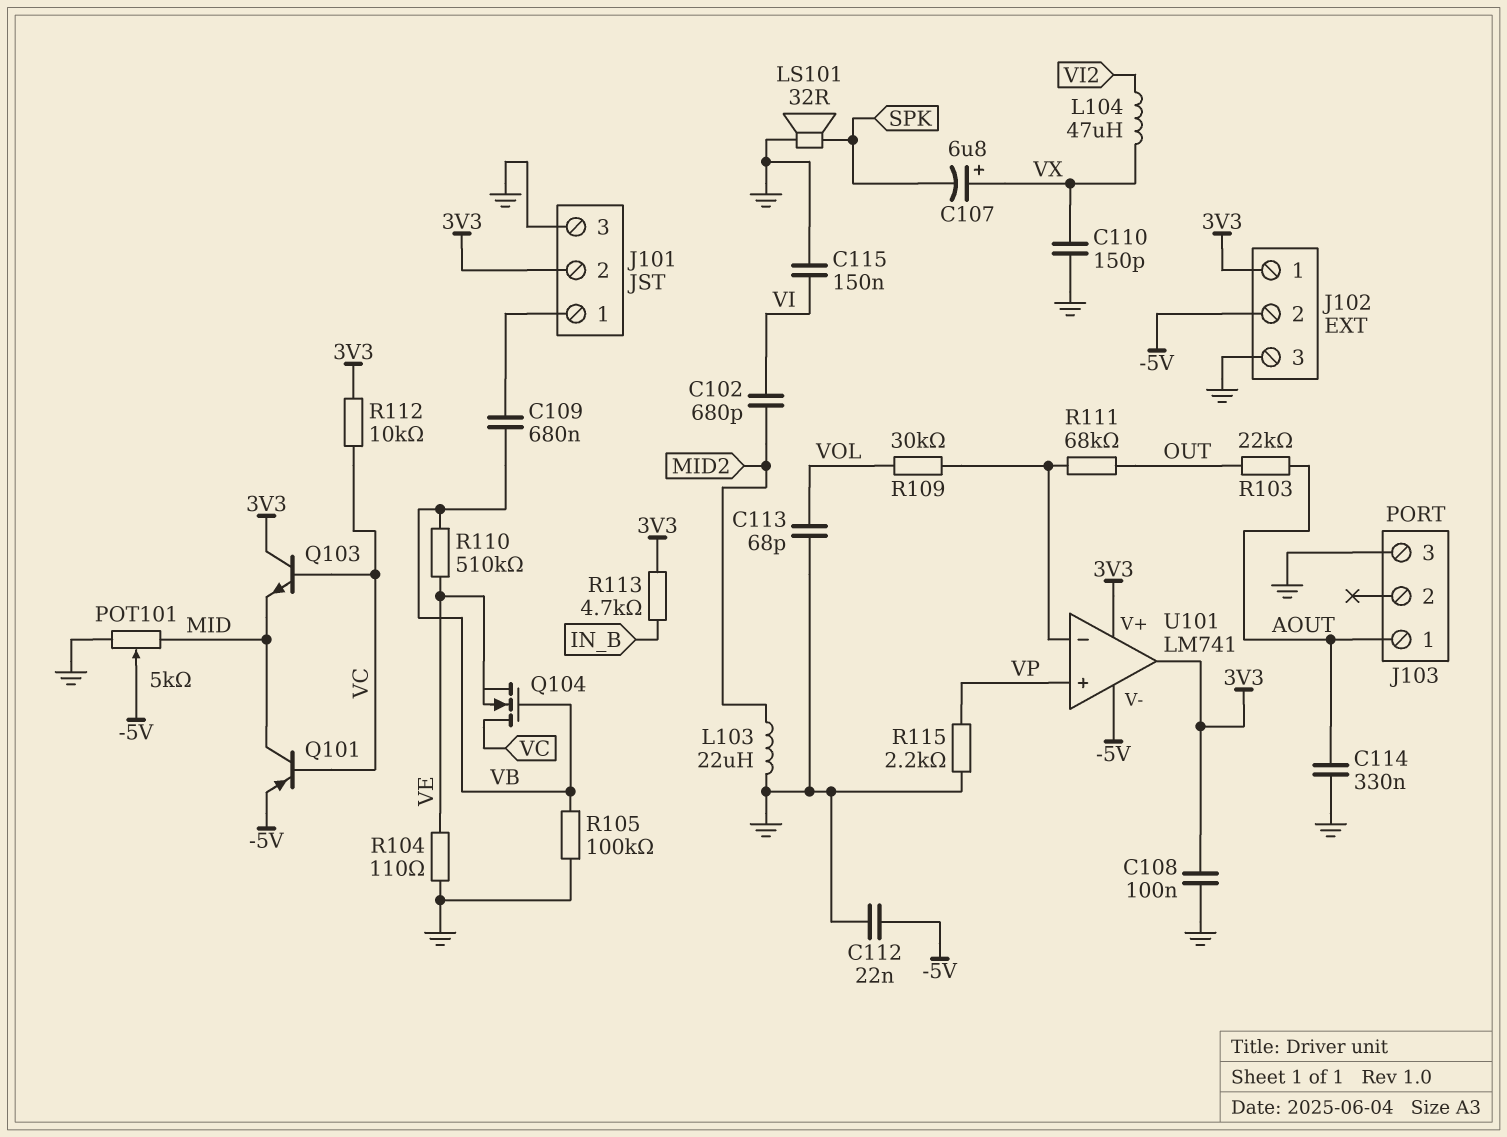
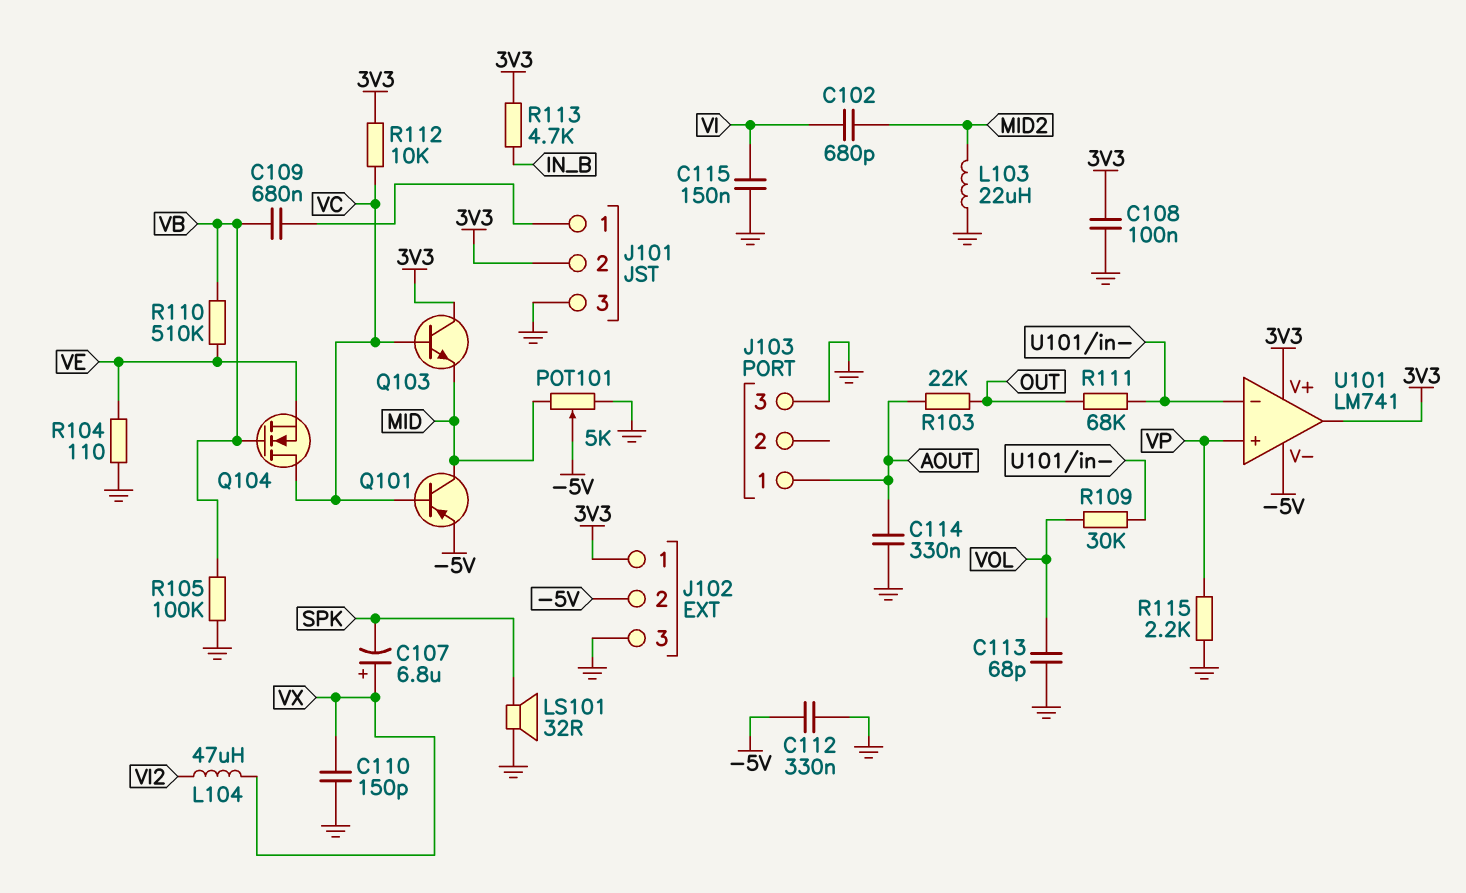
C112: 22nF (-5V, GND) -> 330nF (-5V, GND)

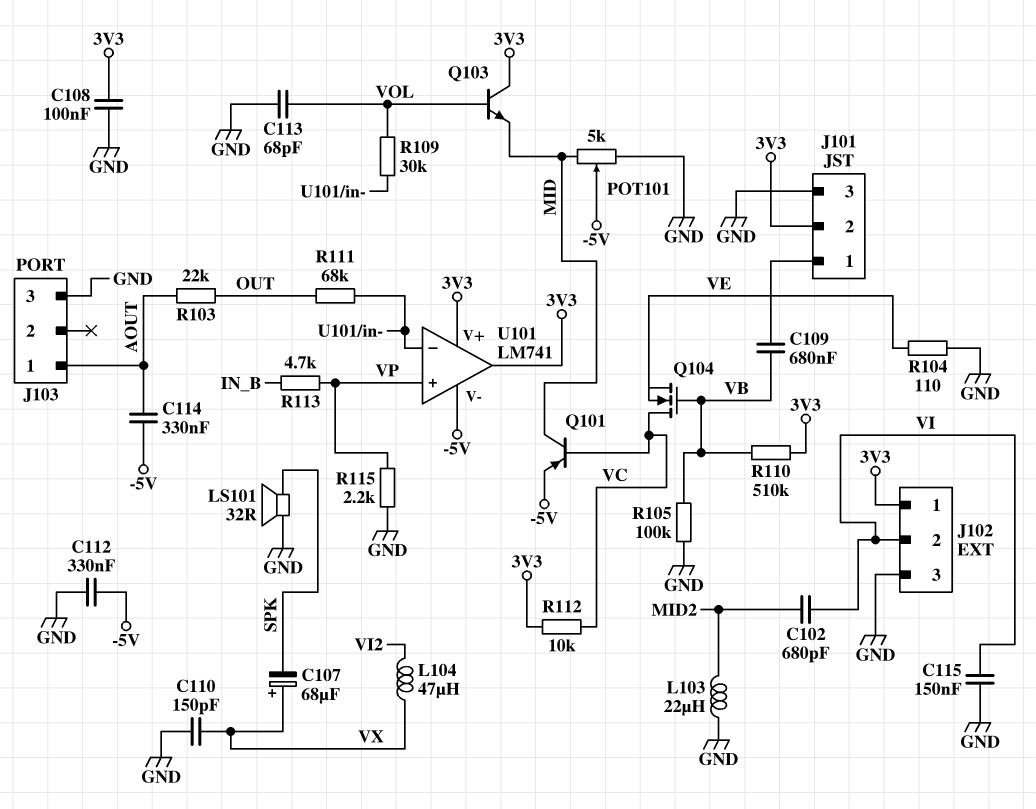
C107: 6.8uF (plus VX, minus SPK) -> 68uF (plus VX, minus SPK)
C114: 330nF (AOUT, GND) -> 330nF (-5V, AOUT)
J102 pin 2: -5V -> VI
Q103: NPN (B VC, C 3V3, E MID) -> NPN (B VOL, C 3V3, E MID)
R110: 510k (VB, VE) -> 510k (3V3, VB)
R113: 4.7k (3V3, IN_B) -> 4.7k (IN_B, VP)

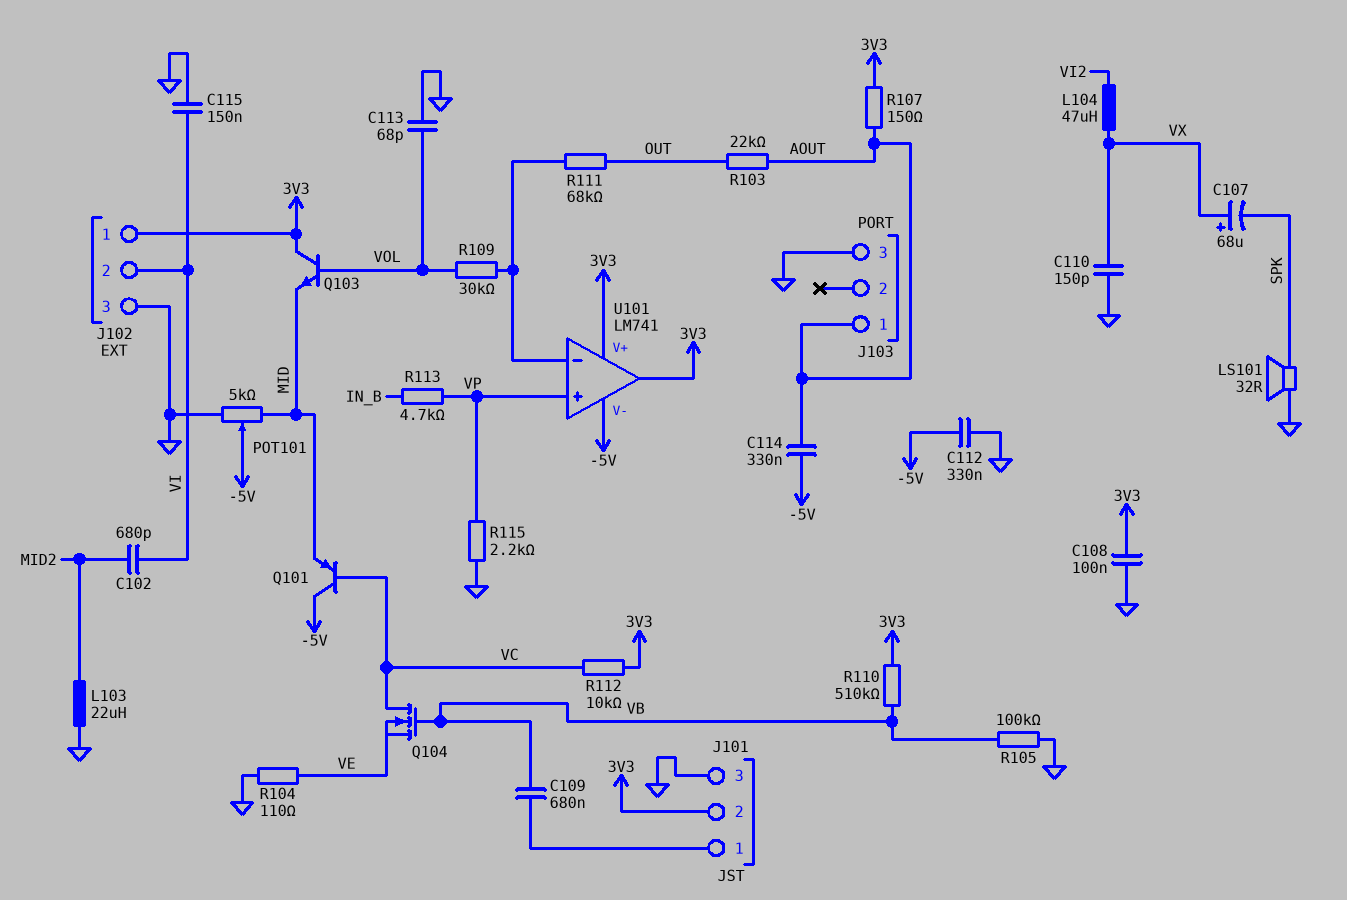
Q101: PNP (B VC, C MID, E -5V) -> PNP (B VC, C -5V, E MID)
R107: none -> 150 (3V3, AOUT)

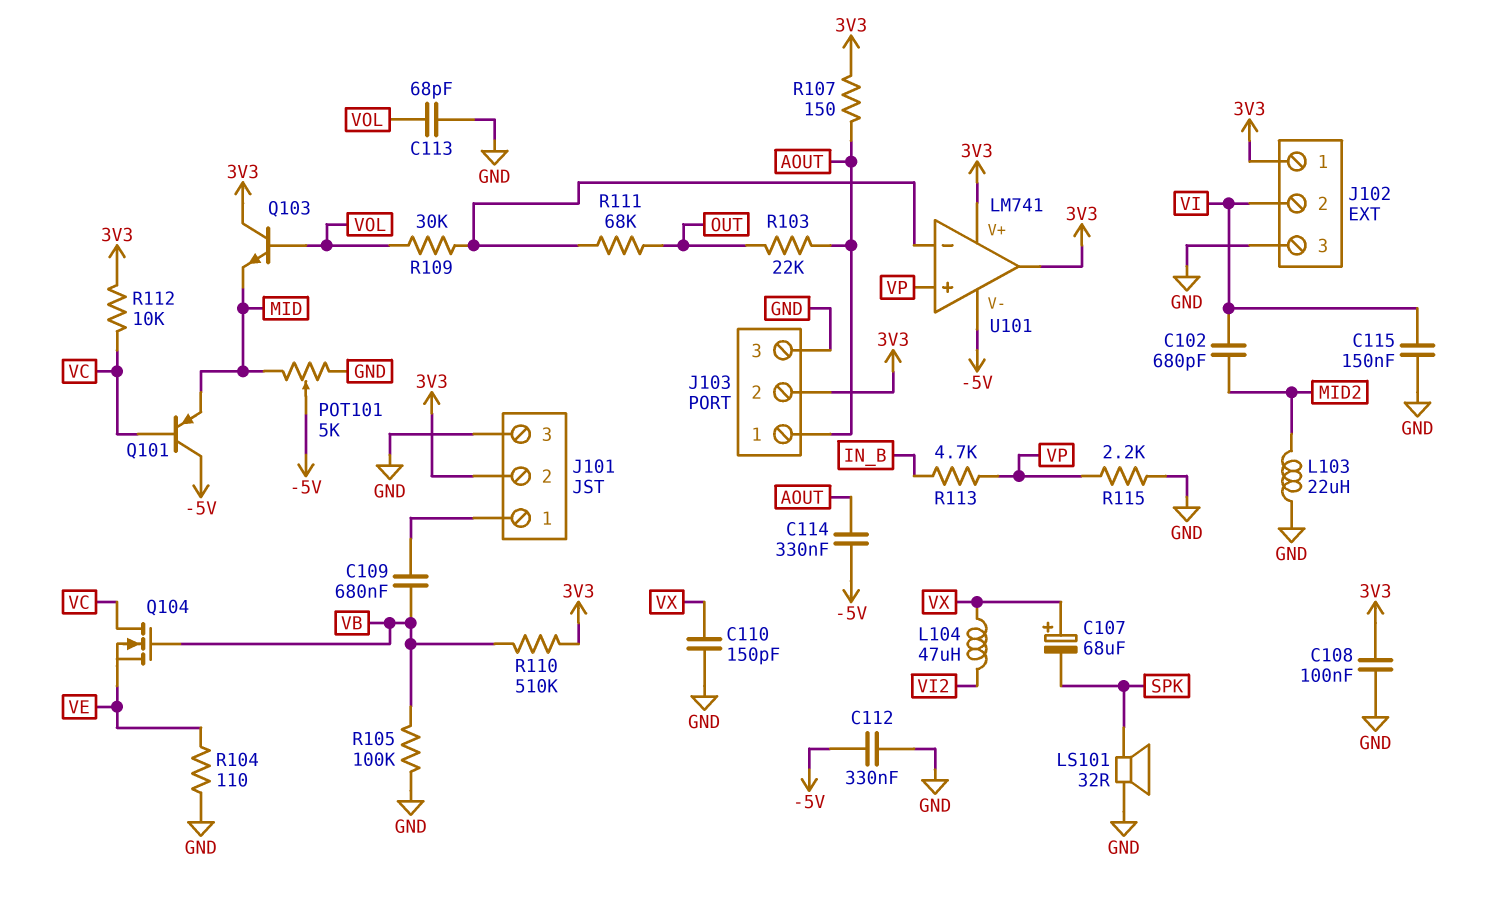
J103 pin 2: none -> 3V3

